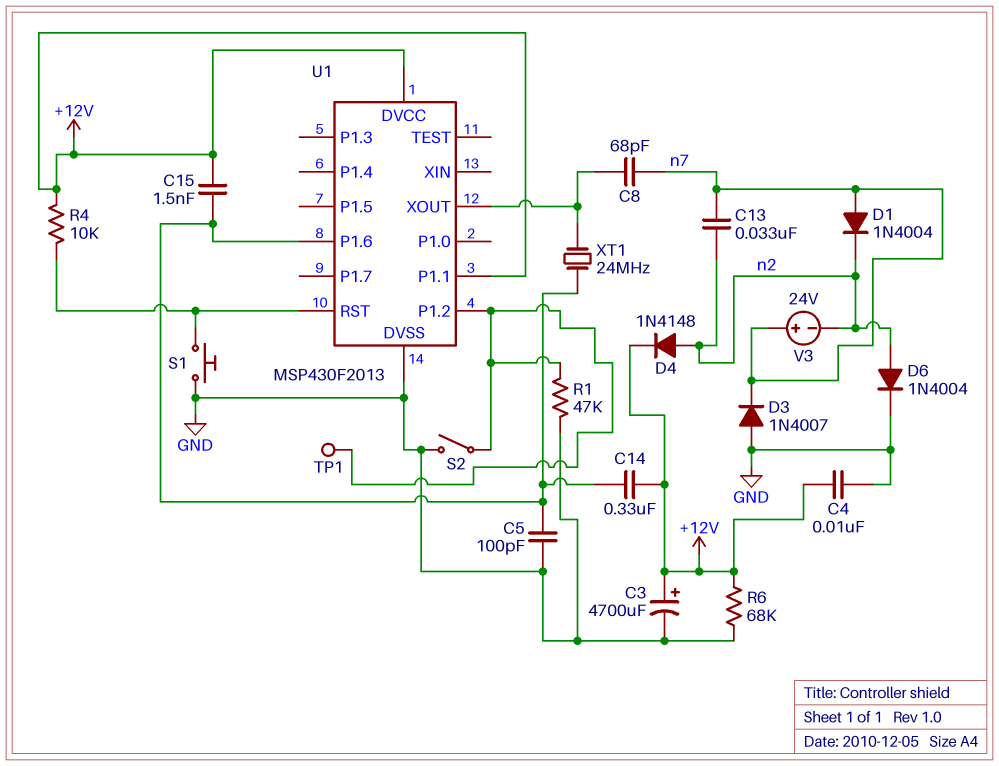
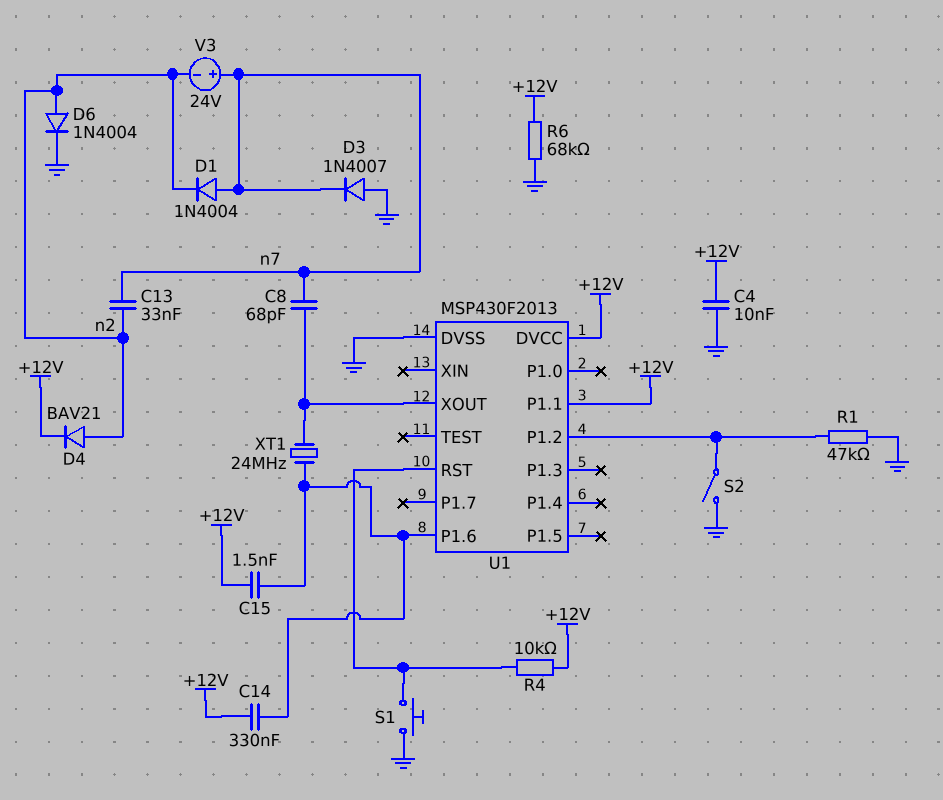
C3: 4700uF (plus +12V, minus GND) -> none
C5: 100pF (GND, U1/P1.6) -> none
D4: diode 1N4148 (A n2, K +12V) -> diode BAV21 (A n2, K +12V)
TP1: test point (U1/P1.2) -> none

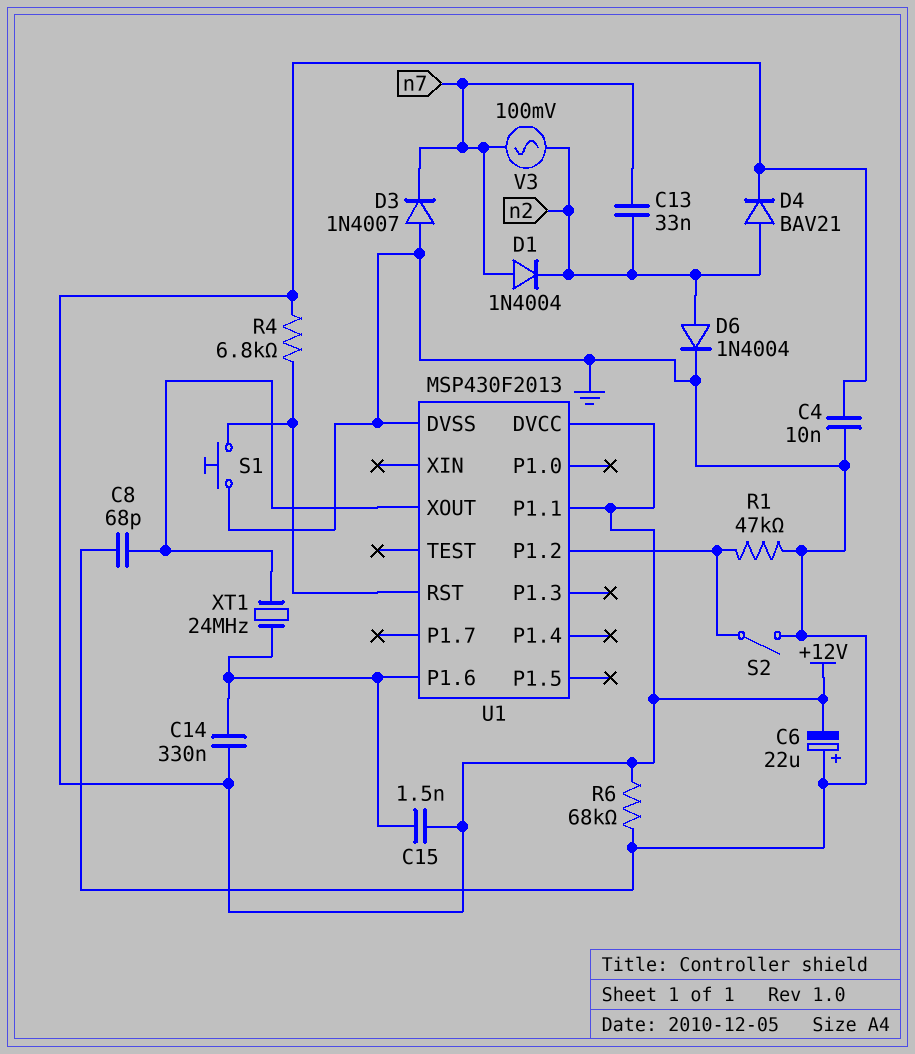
C6: none -> 22uF (plus GND, minus +12V)
C8: 68pF (U1/XOUT, n7) -> 68pF (GND, U1/XOUT)
R4: 10k (+12V, U1/RST) -> 6.8k (+12V, U1/RST)
V3: 24V (plus n7, minus n2) -> AC 100mV (n2, n7)

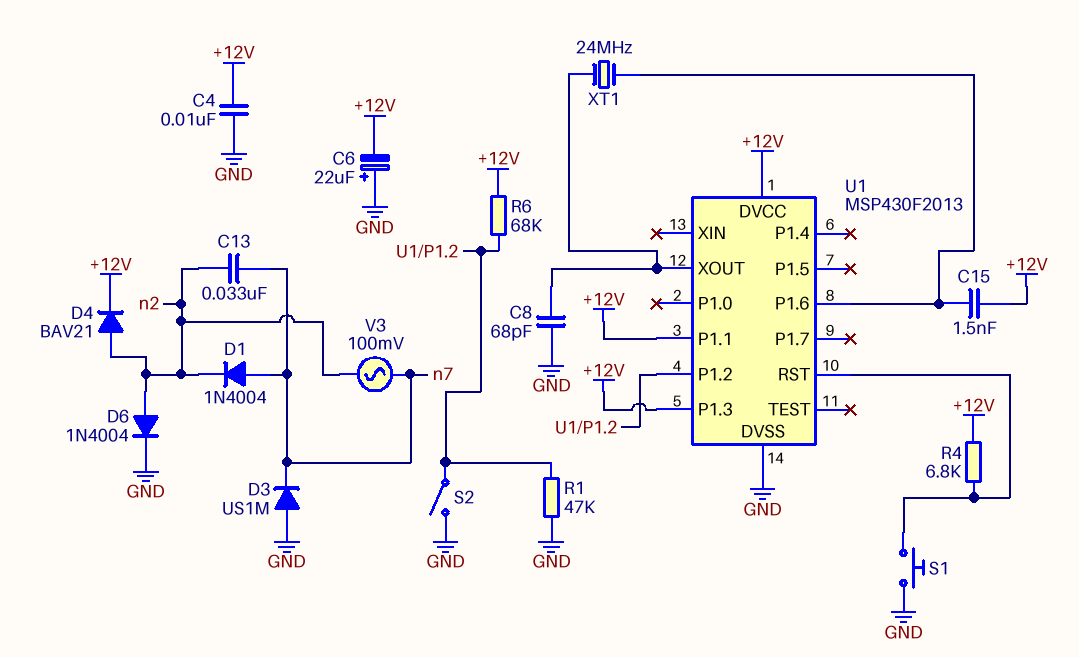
C14: 330nF (+12V, U1/P1.6) -> none
D3: diode 1N4007 (A GND, K n7) -> diode US1M (A GND, K n7)
R6: 68k (+12V, GND) -> 68k (+12V, U1/P1.2)
U1 pin P1.3: none -> +12V

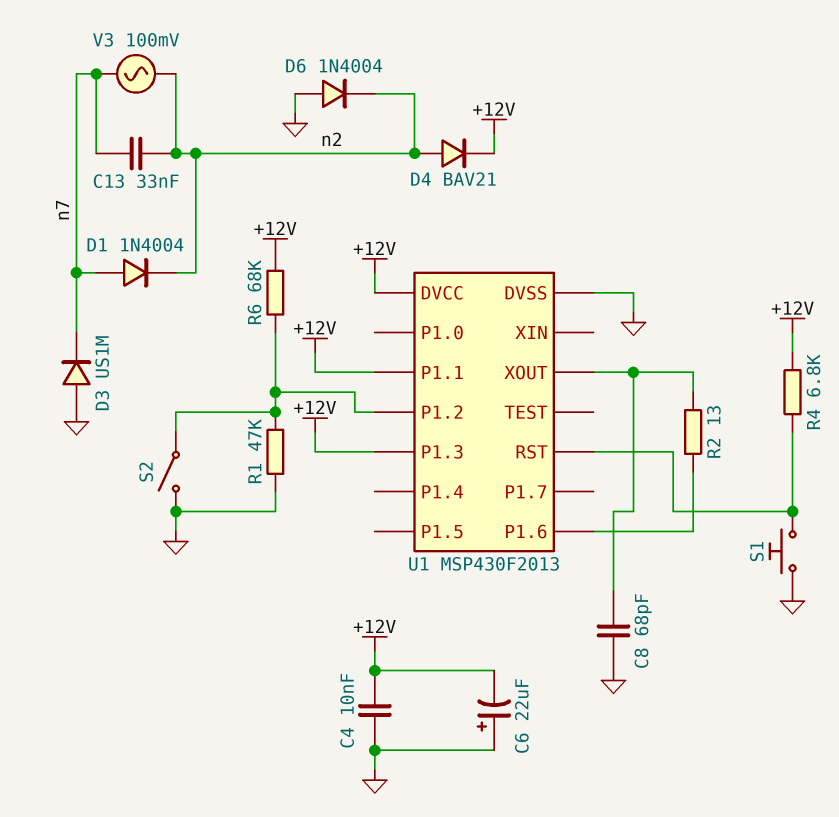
C15: 1.5nF (+12V, U1/P1.6) -> none
D6: diode 1N4004 (A n2, K GND) -> diode 1N4004 (A GND, K n2)
R2: none -> 13 (U1/P1.6, U1/XOUT)
XT1: 24MHz (U1/P1.6, U1/XOUT) -> none

